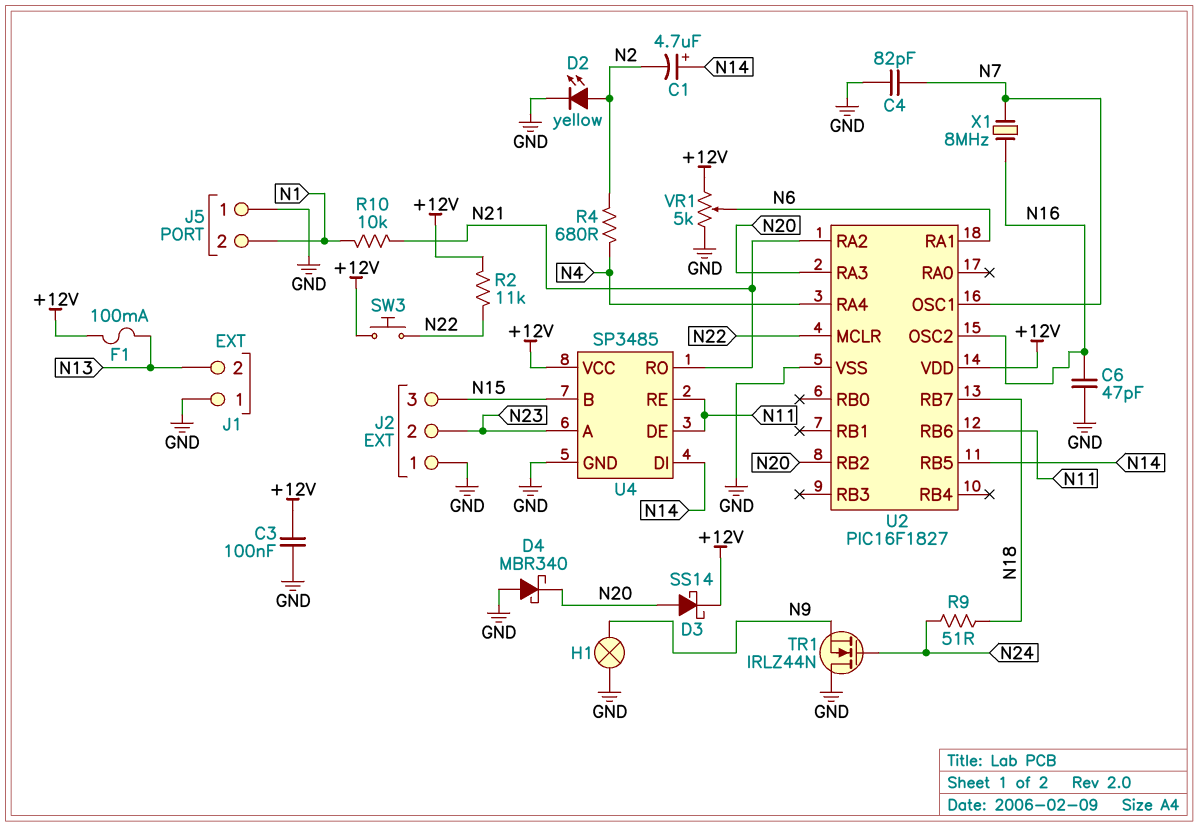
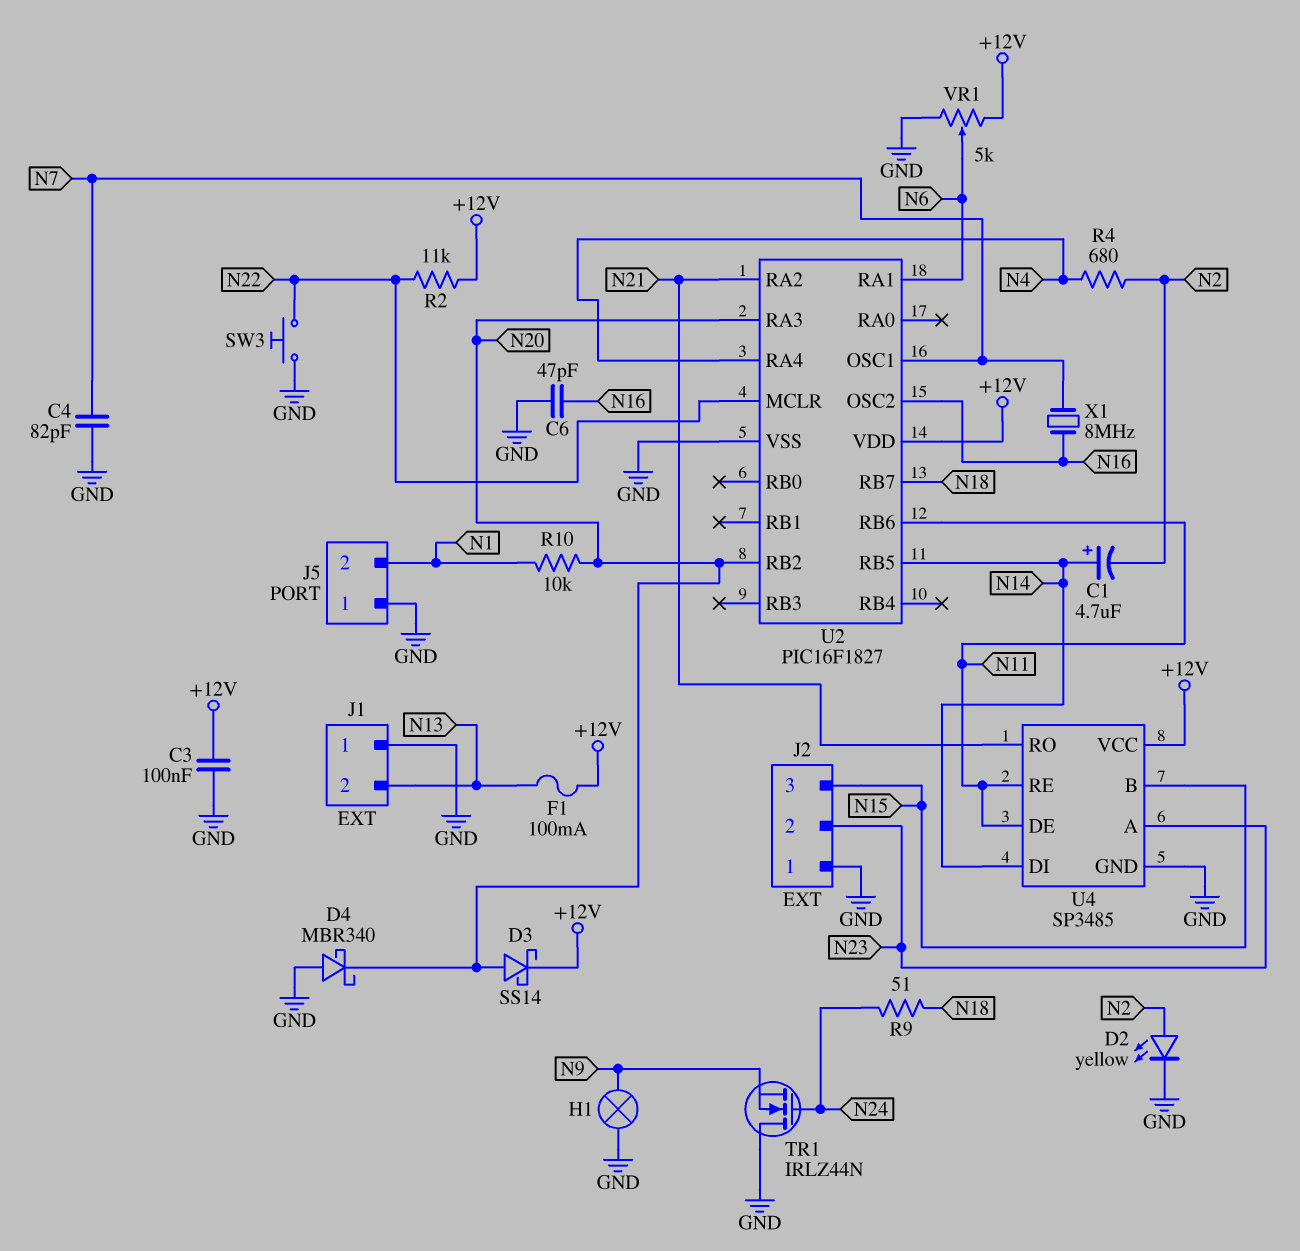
R10: 10k (N1, N21) -> 10k (N1, N20)
SW3: button (+12V, N22) -> button (GND, N22)

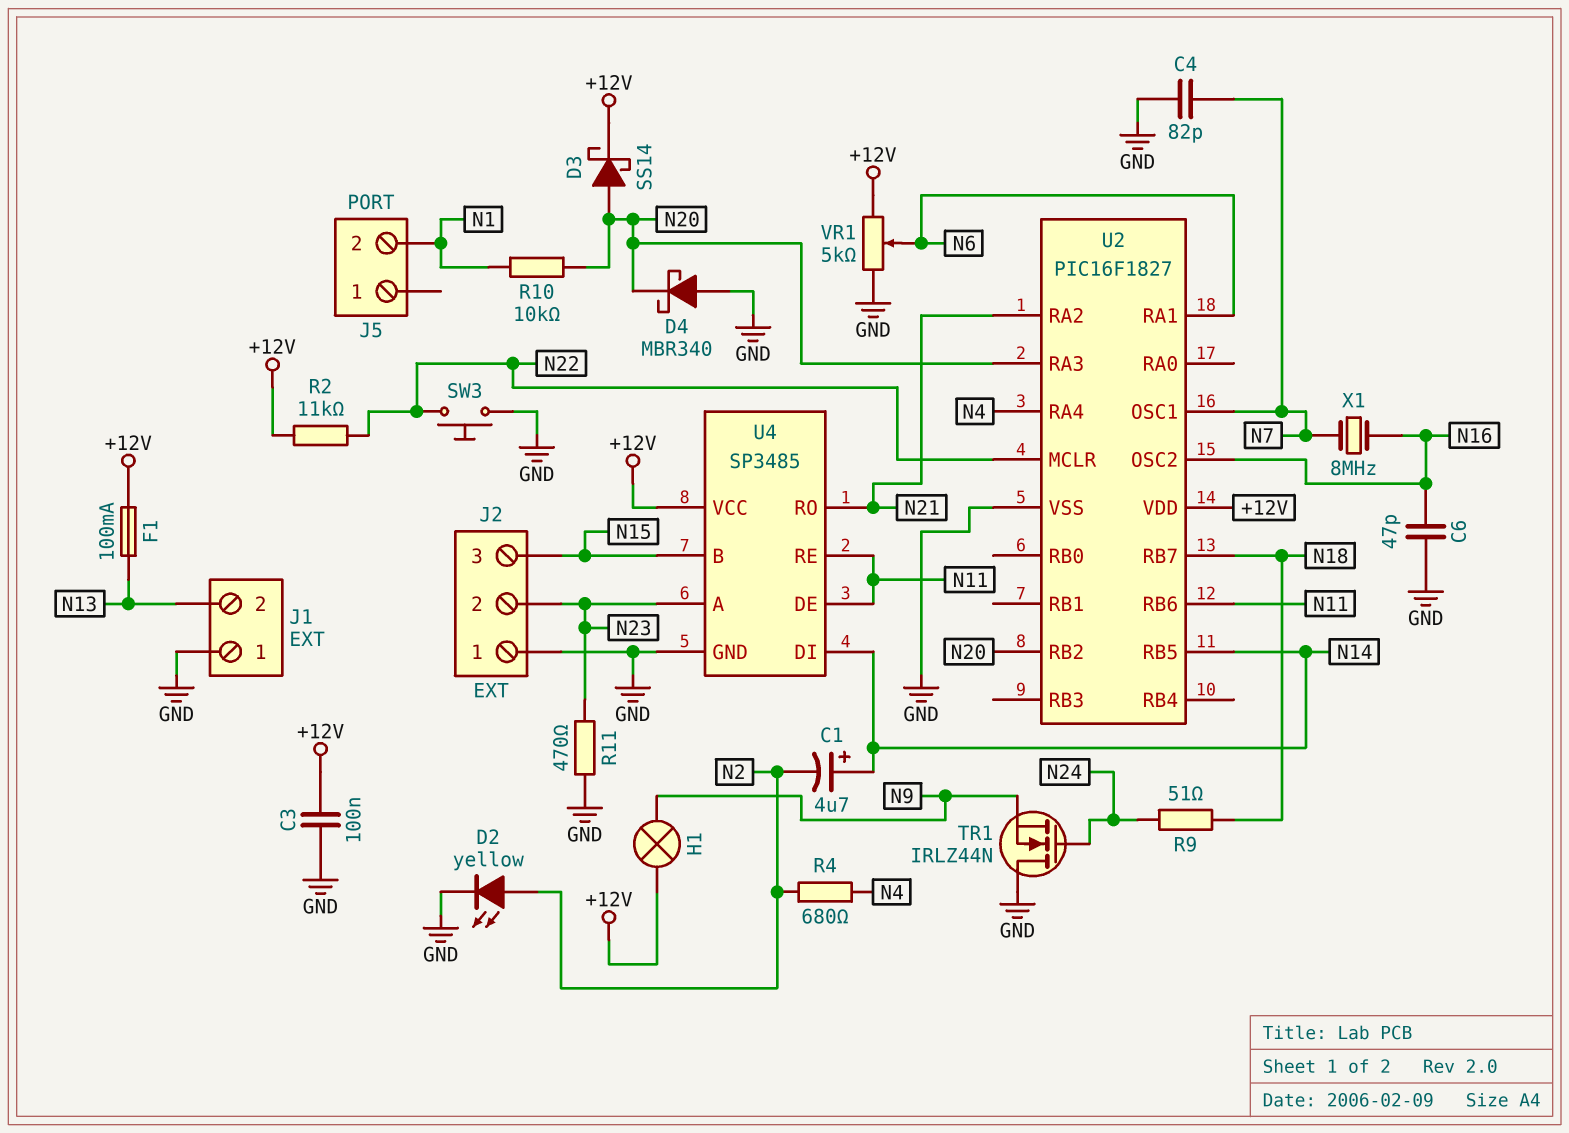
H1: lamp (GND, N9) -> lamp (+12V, N9)
J5 pin 1: GND -> none
R11: none -> 470 (GND, N23)

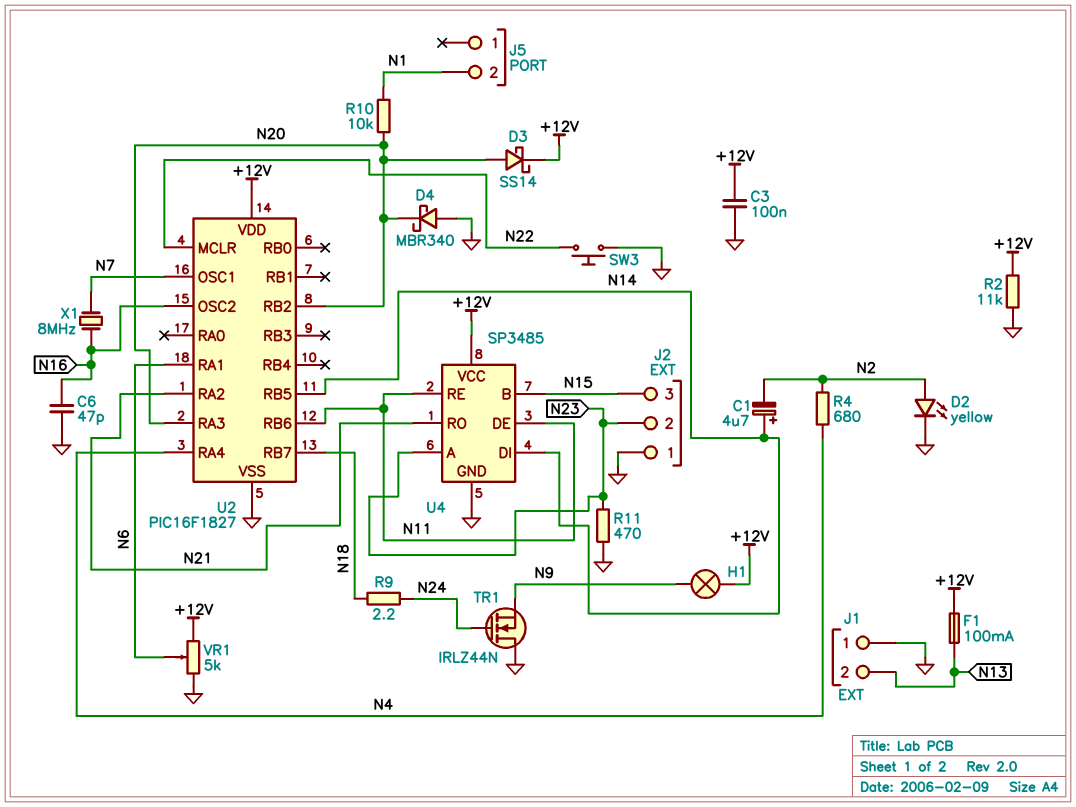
C4: 82pF (GND, N7) -> none
R2: 11k (+12V, N22) -> 11k (+12V, GND)
R9: 51 (N18, N24) -> 2.2 (N18, N24)

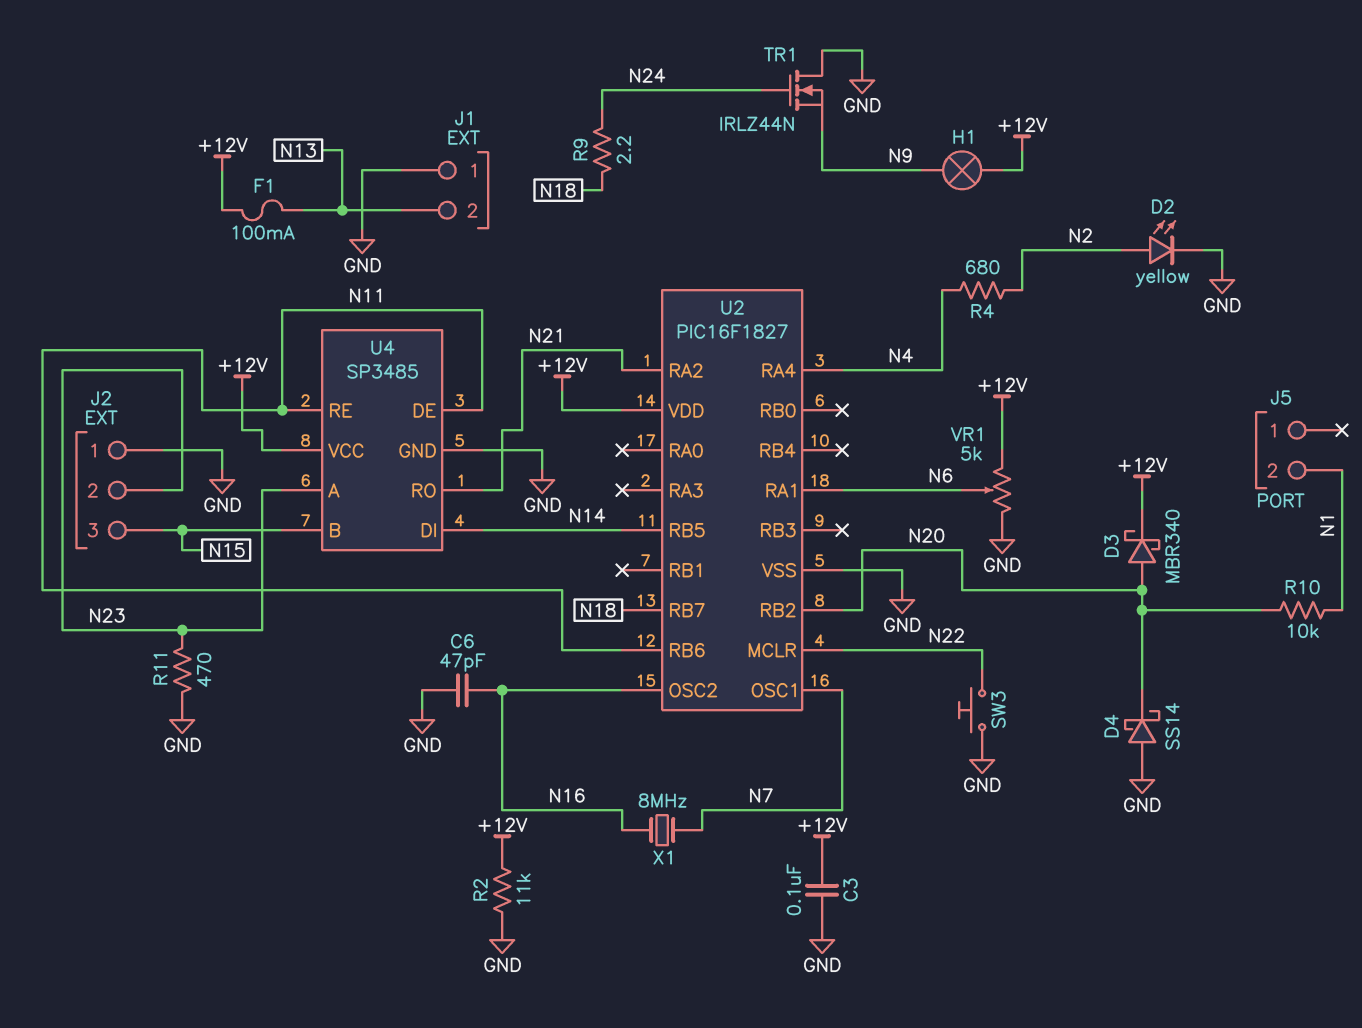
C1: 4.7uF (plus N14, minus N2) -> none
D3: schottky SS14 (A N20, K +12V) -> schottky MBR340 (A N20, K +12V)
D4: schottky MBR340 (A GND, K N20) -> schottky SS14 (A GND, K N20)
U2 pin RA3: N20 -> none

